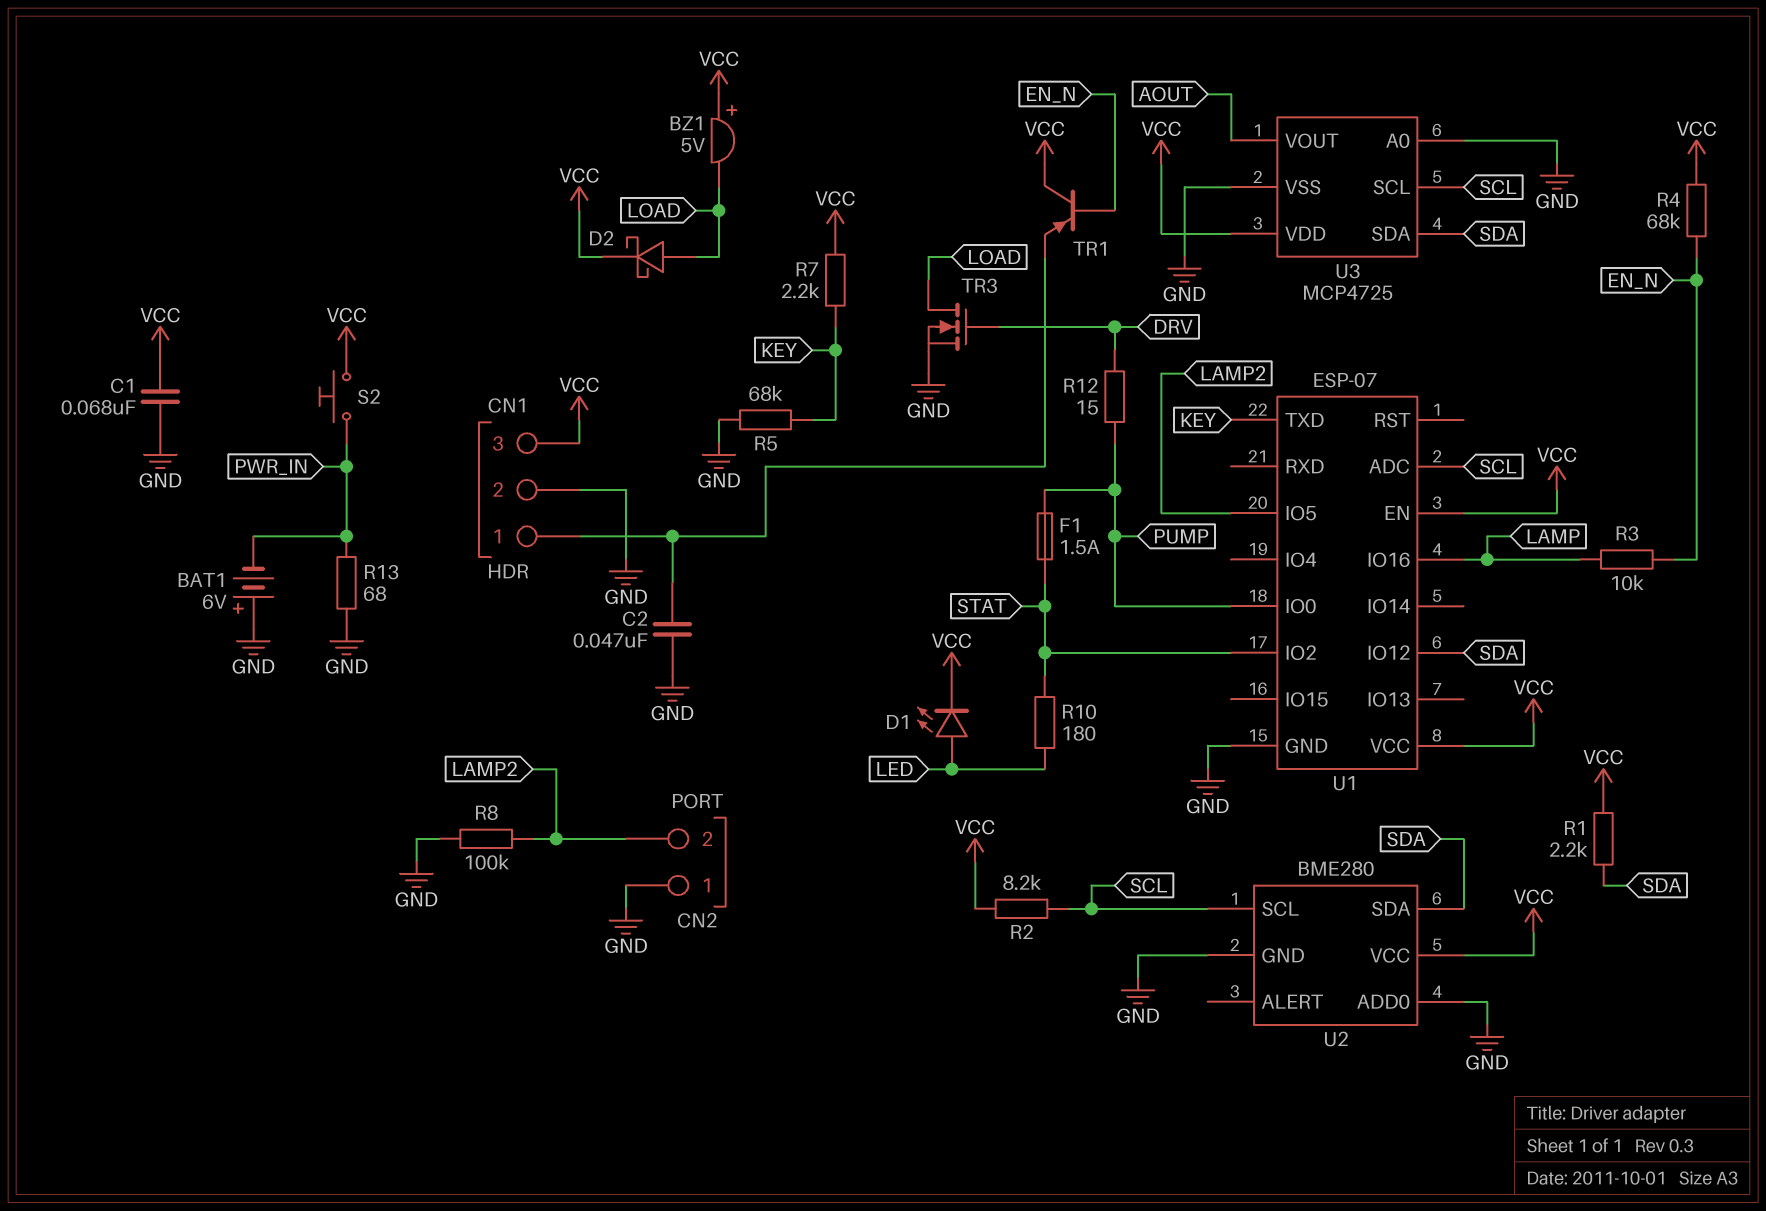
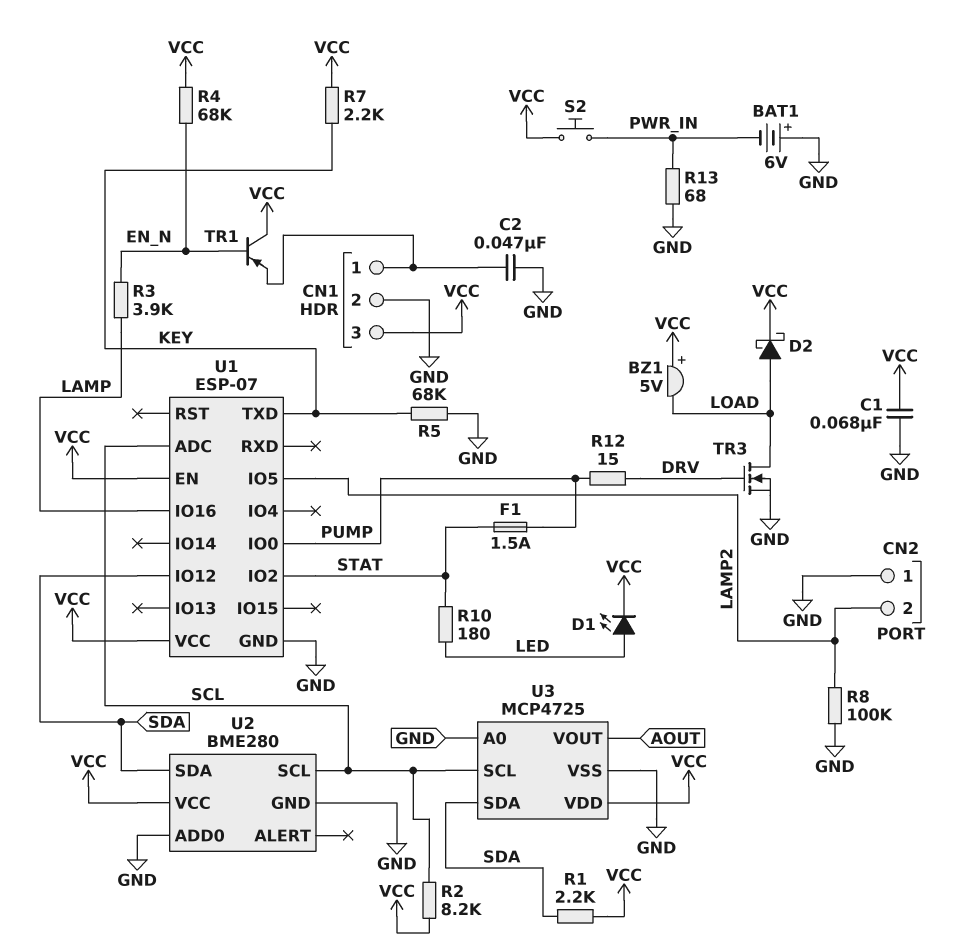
R3: 10k (EN_N, LAMP) -> 3.9k (EN_N, LAMP)

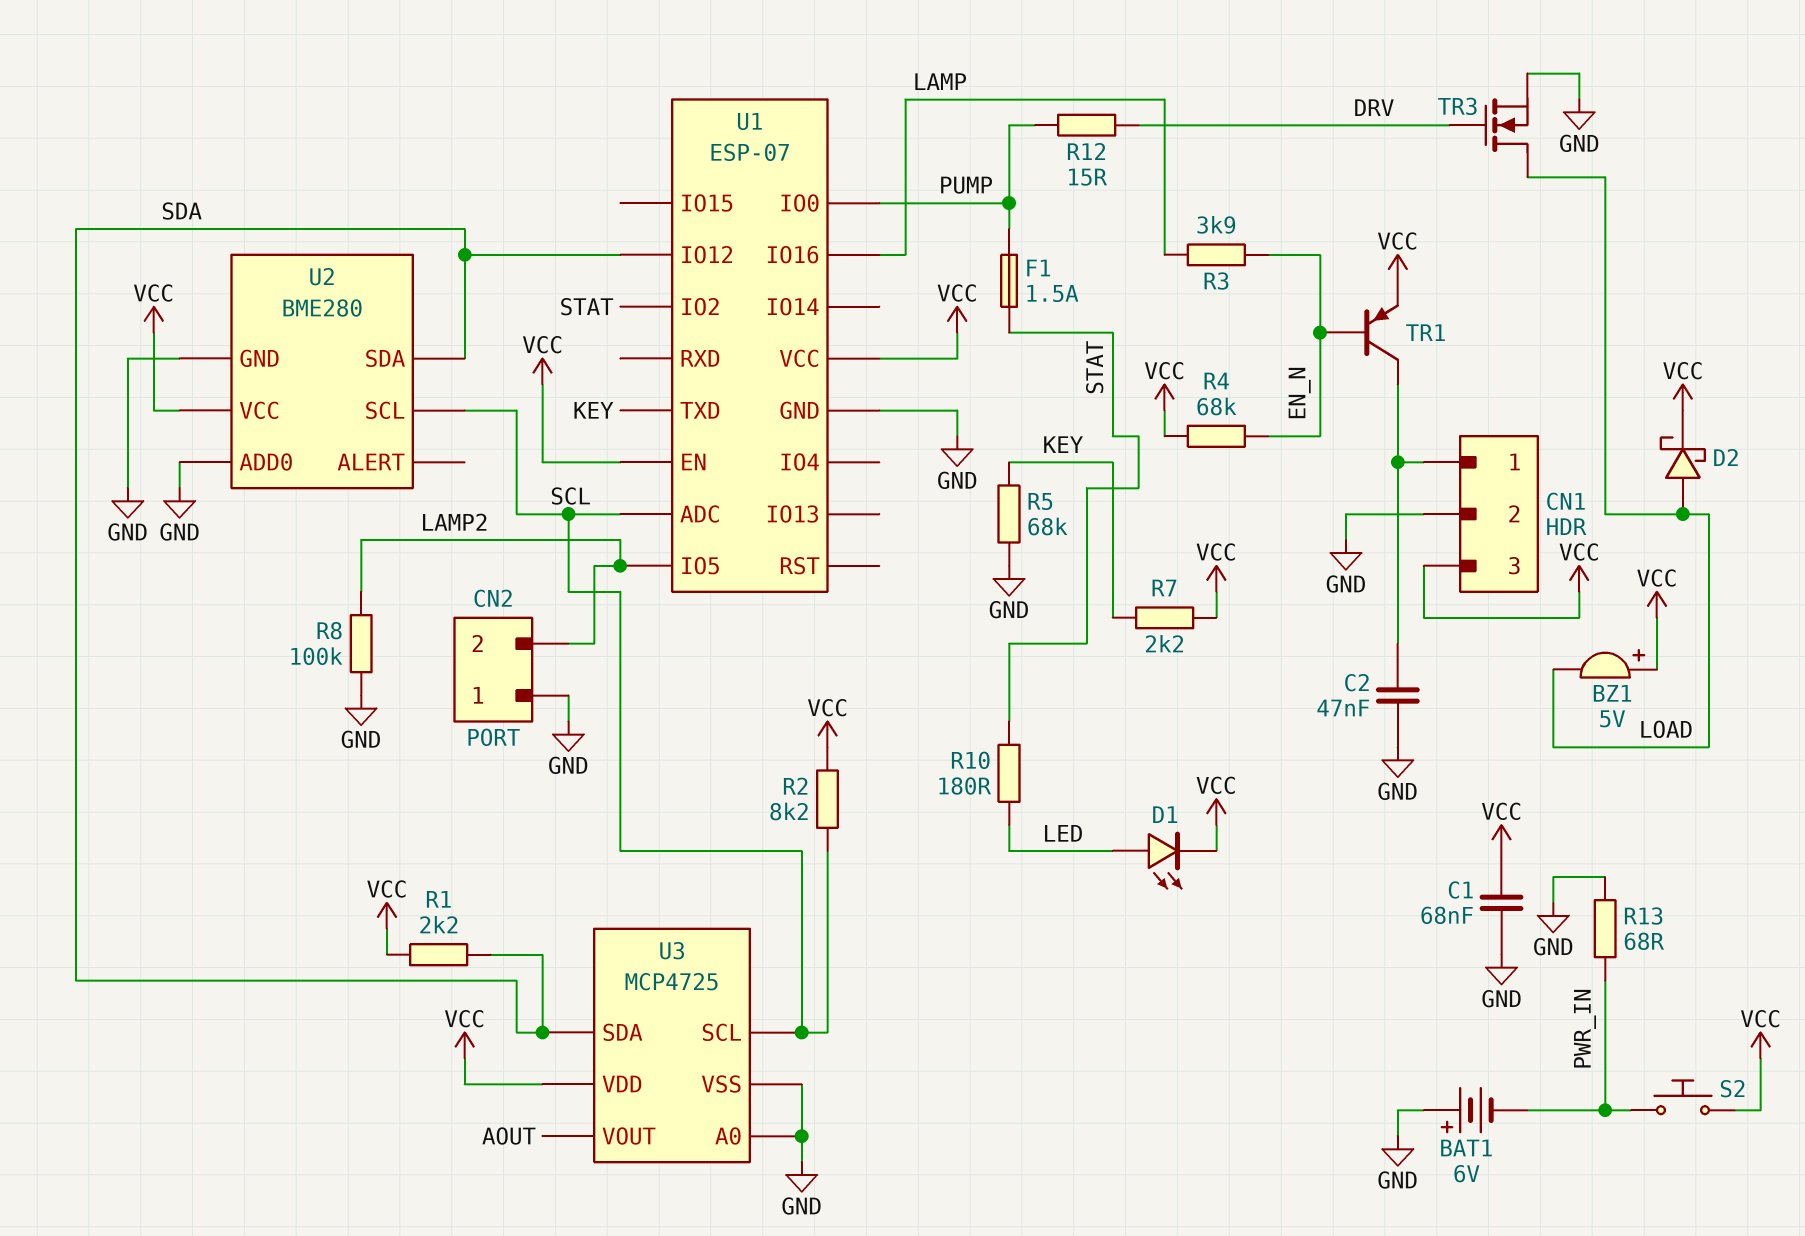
TR1: PNP (B EN_N, C VCC, E CN1/1) -> PNP (B EN_N, C CN1/1, E VCC)

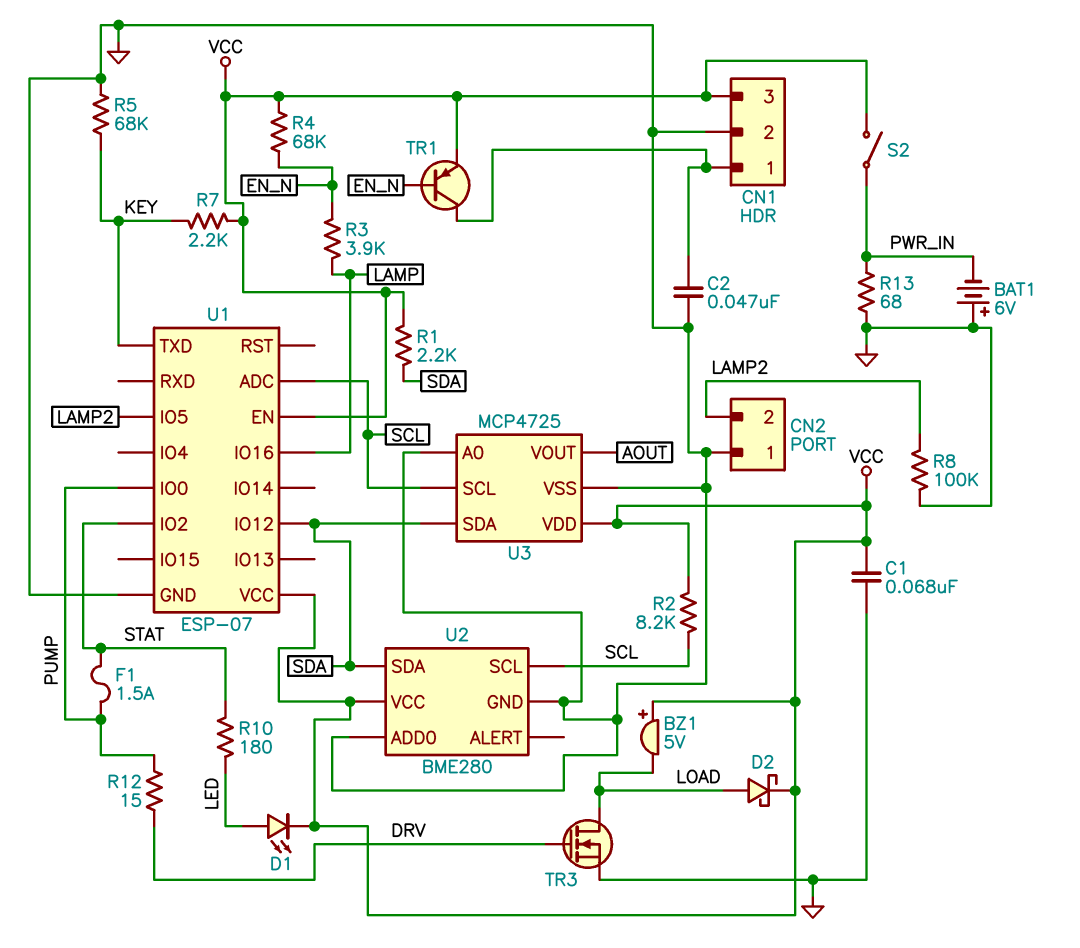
S2: button (PWR_IN, VCC) -> switch (PWR_IN, VCC)

